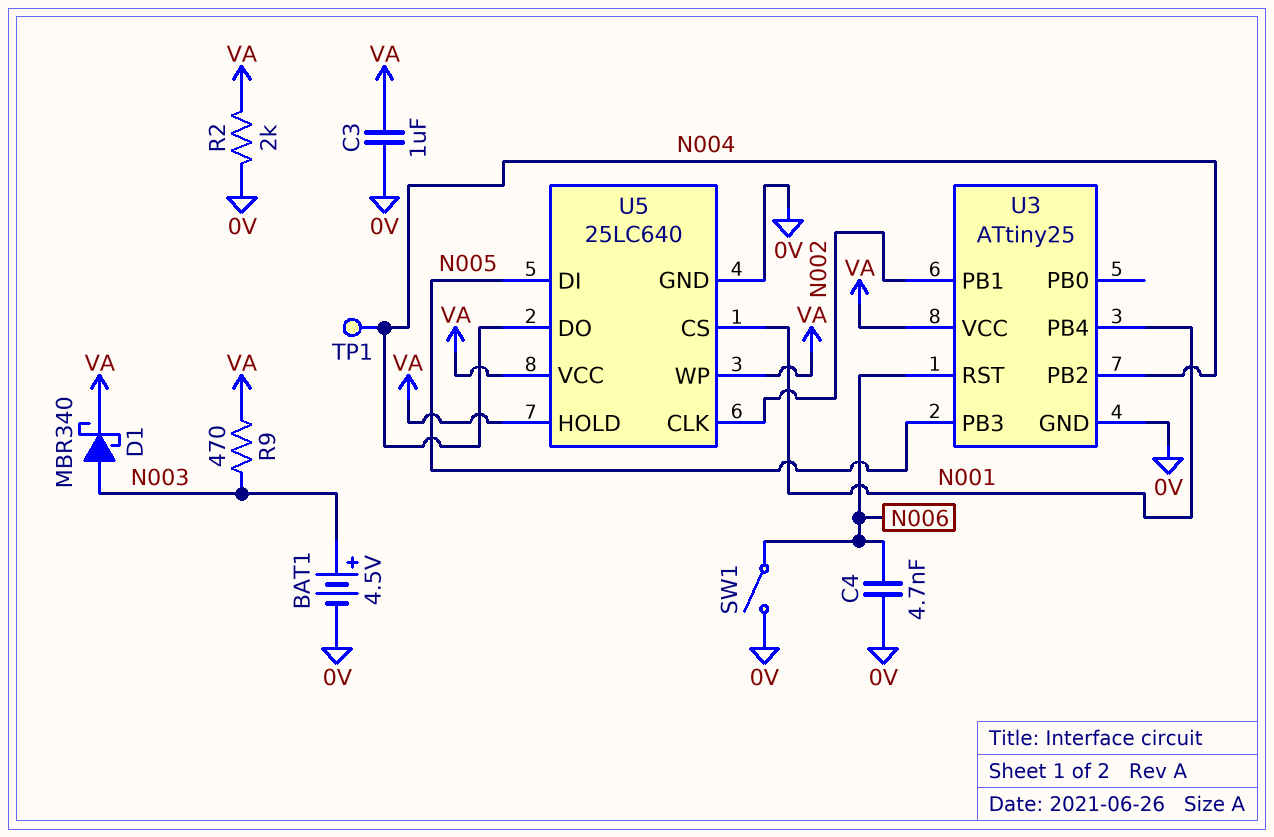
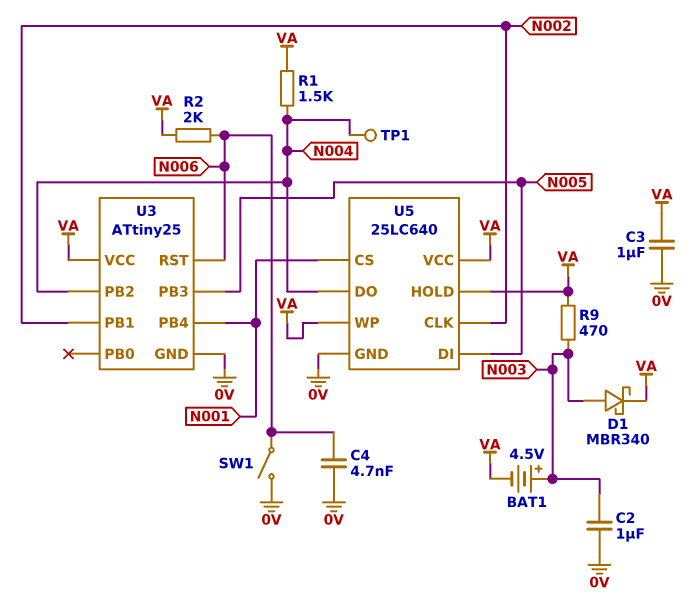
BAT1: 4.5V (plus N003, minus 0V) -> 4.5V (plus N003, minus VA)
C2: none -> 1uF (0V, N003)
R1: none -> 1.5k (N004, VA)
R2: 2k (0V, VA) -> 2k (N006, VA)

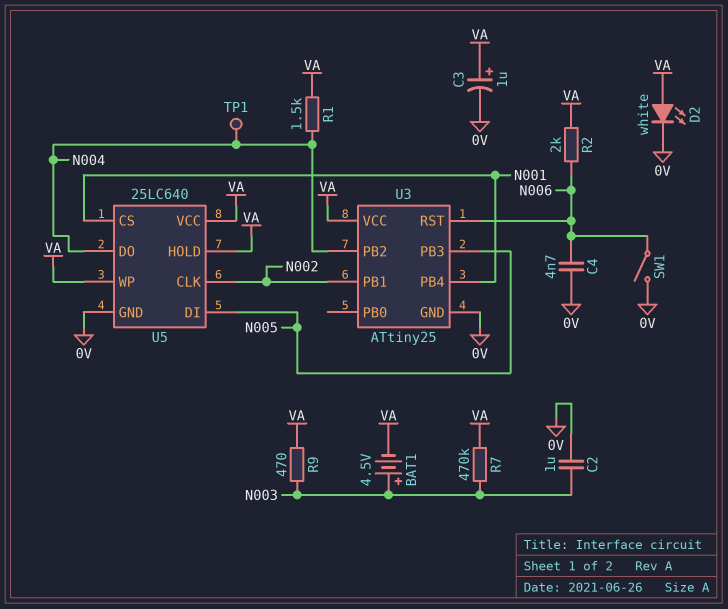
C3: 1uF (0V, VA) -> 1uF (plus VA, minus 0V)
D1: schottky MBR340 (A N003, K VA) -> none
D2: none -> LED white (A VA, K 0V)
R7: none -> 470k (N003, VA)

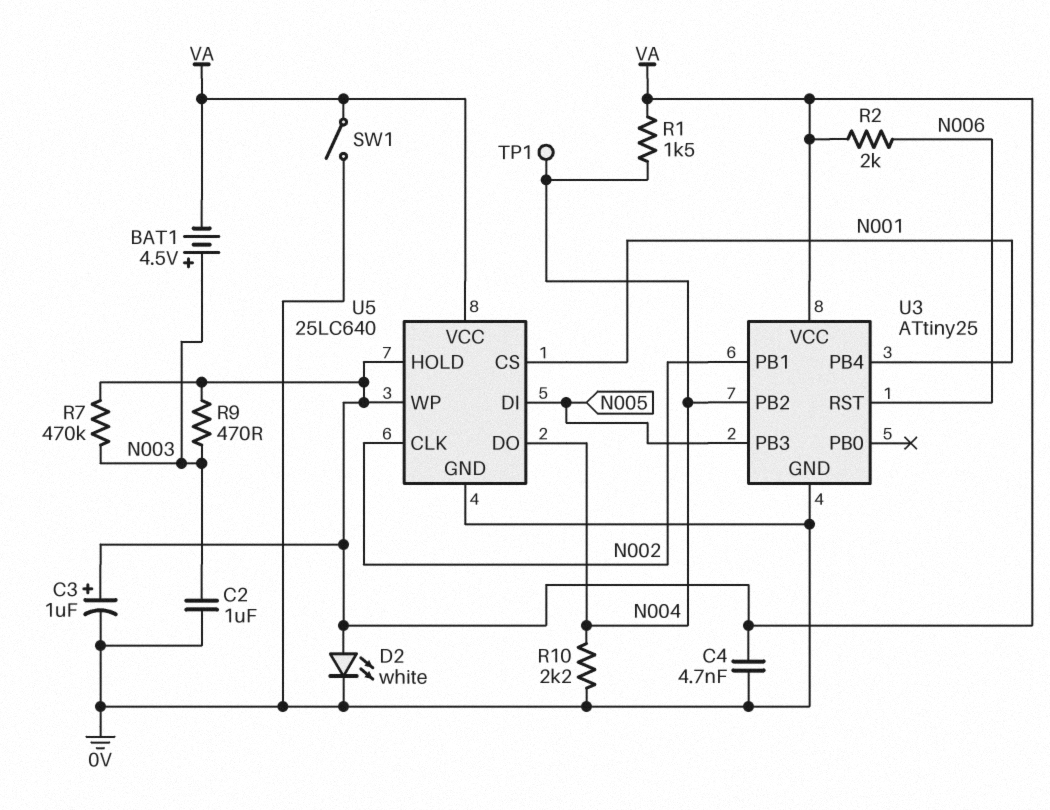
C4: 4.7nF (0V, N006) -> 4.7nF (0V, VA)
R10: none -> 2.2k (0V, N004)
SW1: switch (0V, N006) -> switch (0V, VA)

